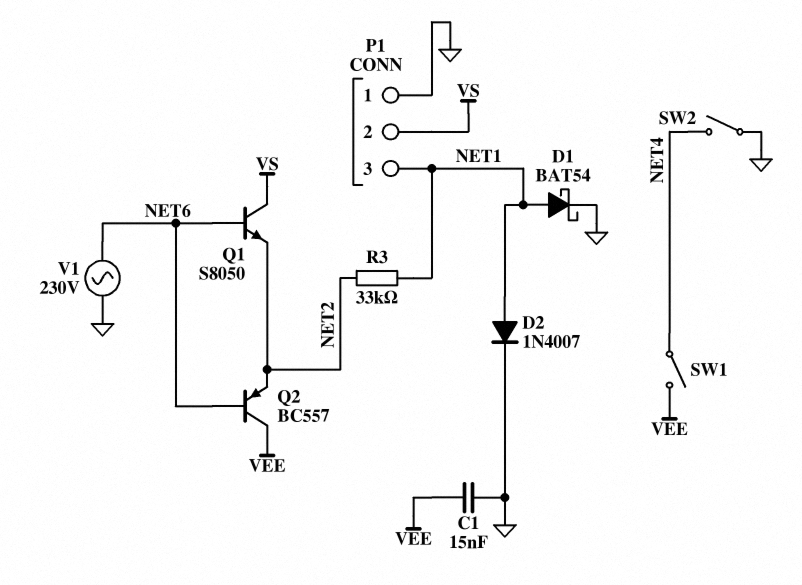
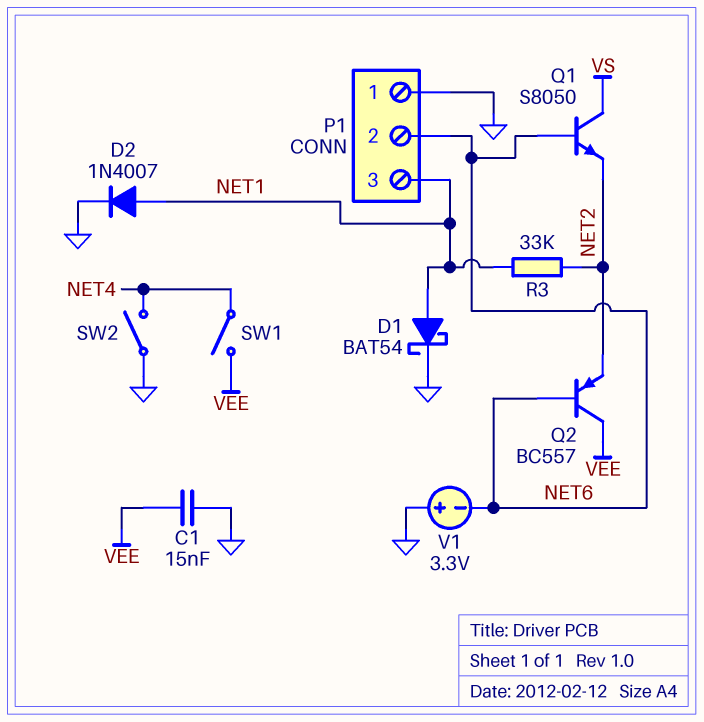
P1 pin 2: VS -> NET6
V1: AC 230V (GND, NET6) -> 3.3V (plus GND, minus NET6)

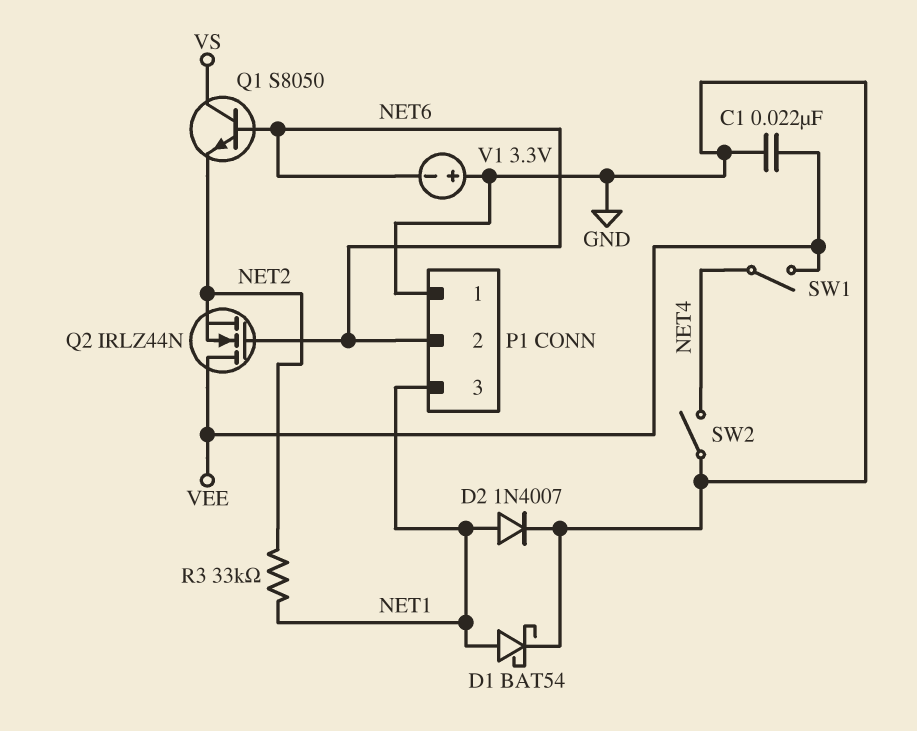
C1: 15nF (GND, VEE) -> 22nF (GND, VEE)
Q2: PNP BC557 (B NET6, C VEE, E NET2) -> NMOS IRLZ44N (G NET6, D VEE, S NET2)

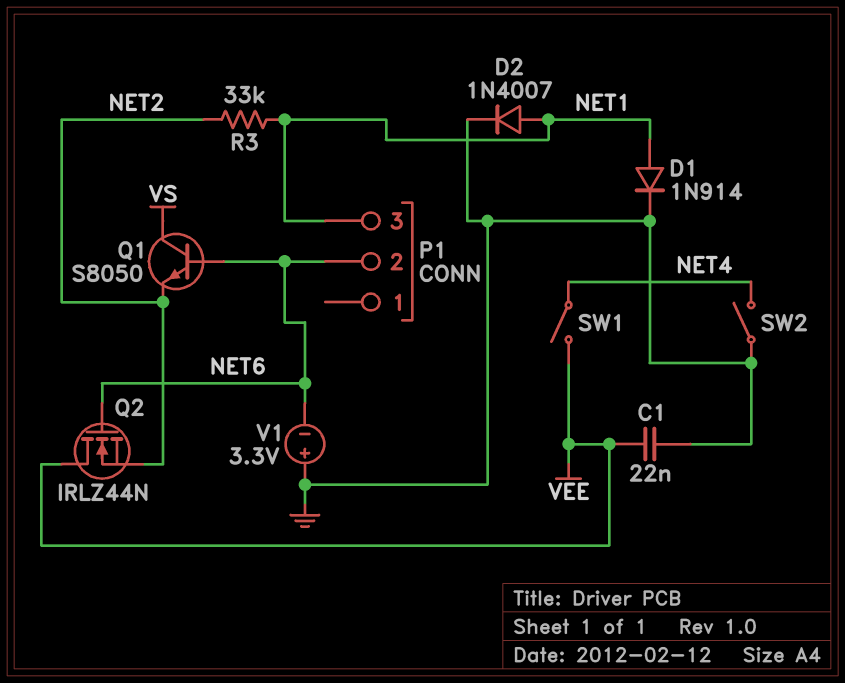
D1: schottky BAT54 (A NET1, K GND) -> diode 1N914 (A NET1, K GND)
P1 pin 1: GND -> none

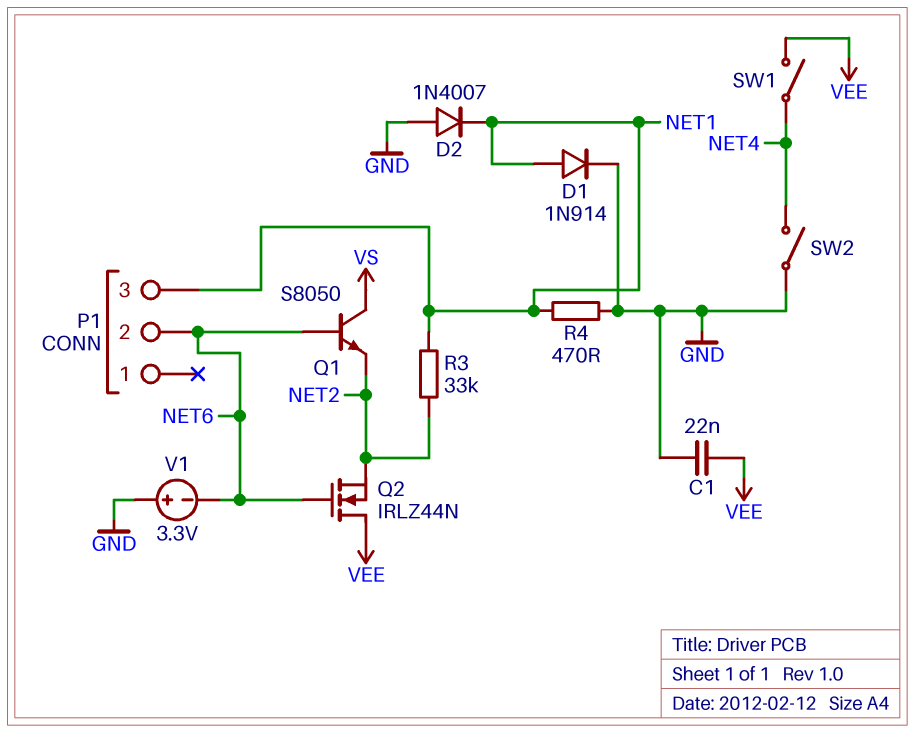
D2: diode 1N4007 (A NET1, K GND) -> diode 1N4007 (A GND, K NET1)
R4: none -> 470 (GND, NET1)

